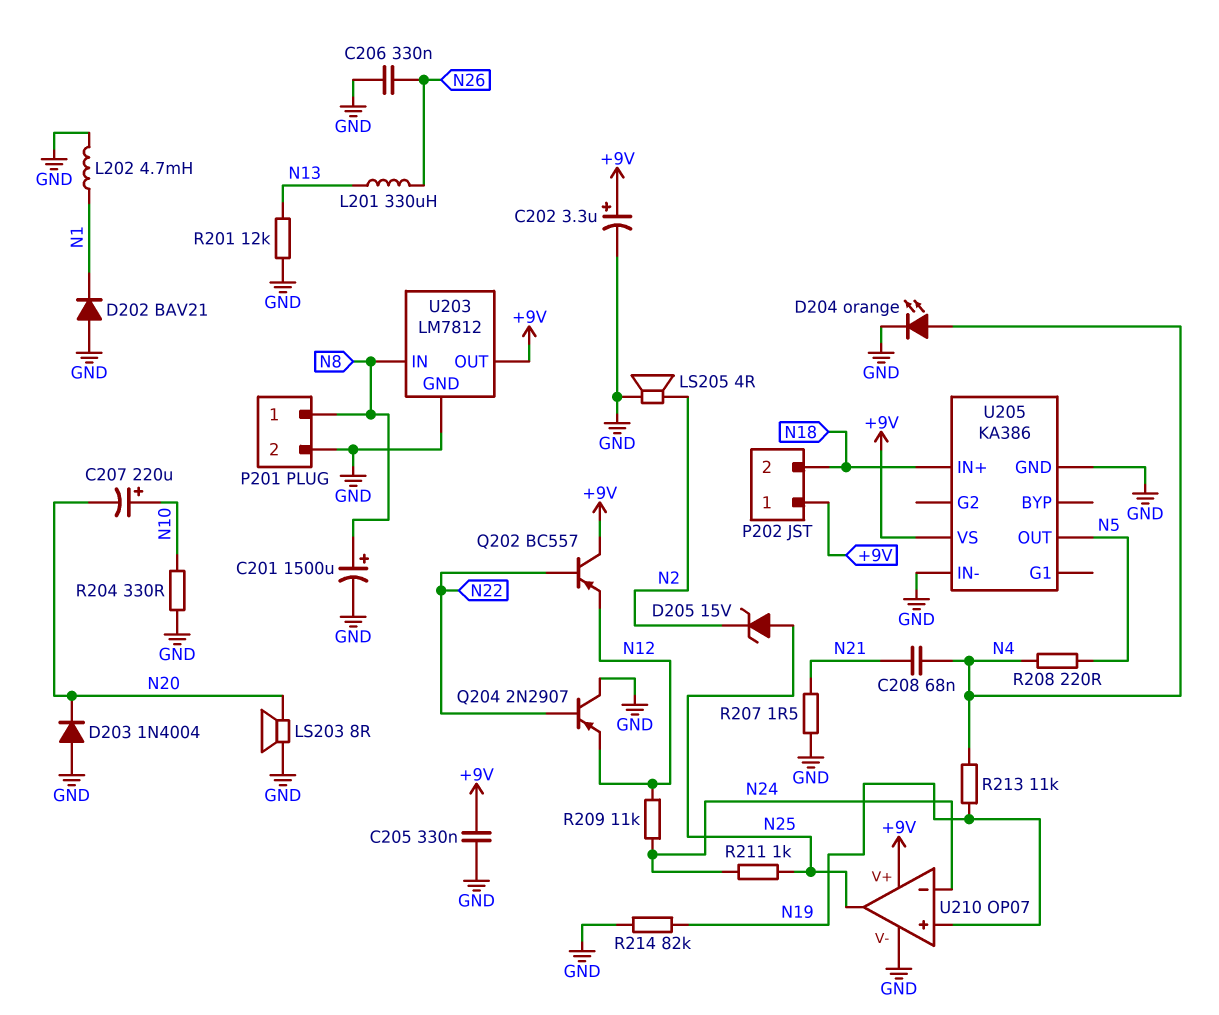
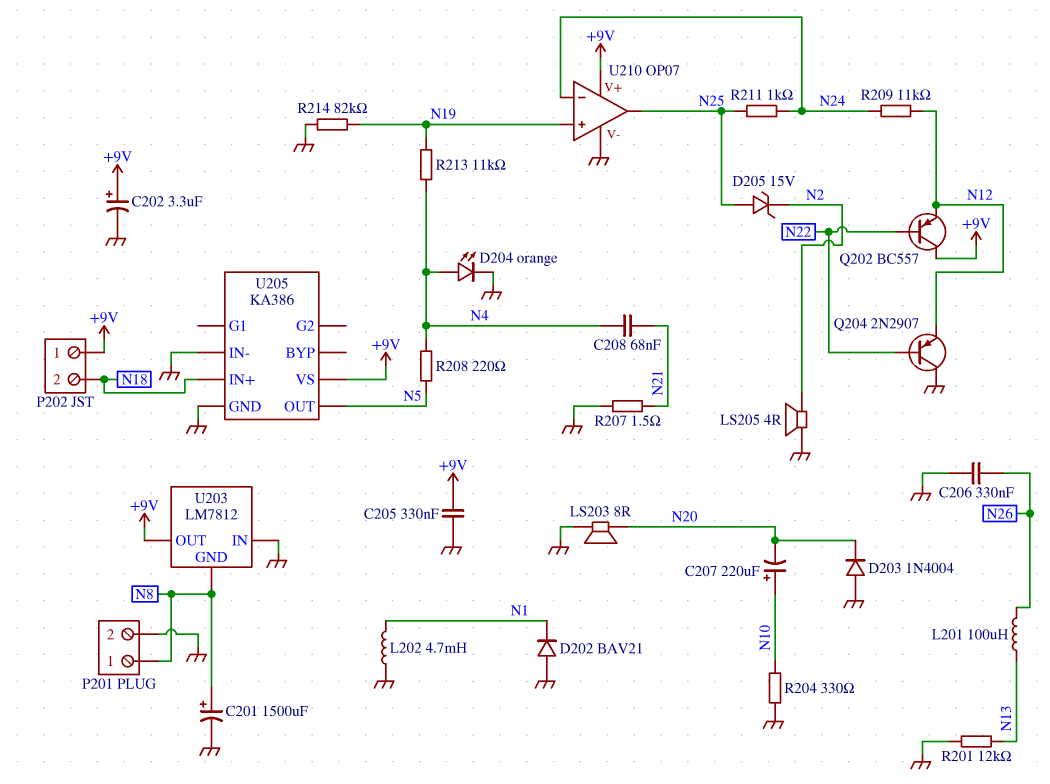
L201: 330uH (N13, N26) -> 100uH (N13, N26)
U203 pin GND: GND -> N8
U203 pin IN: N8 -> GND

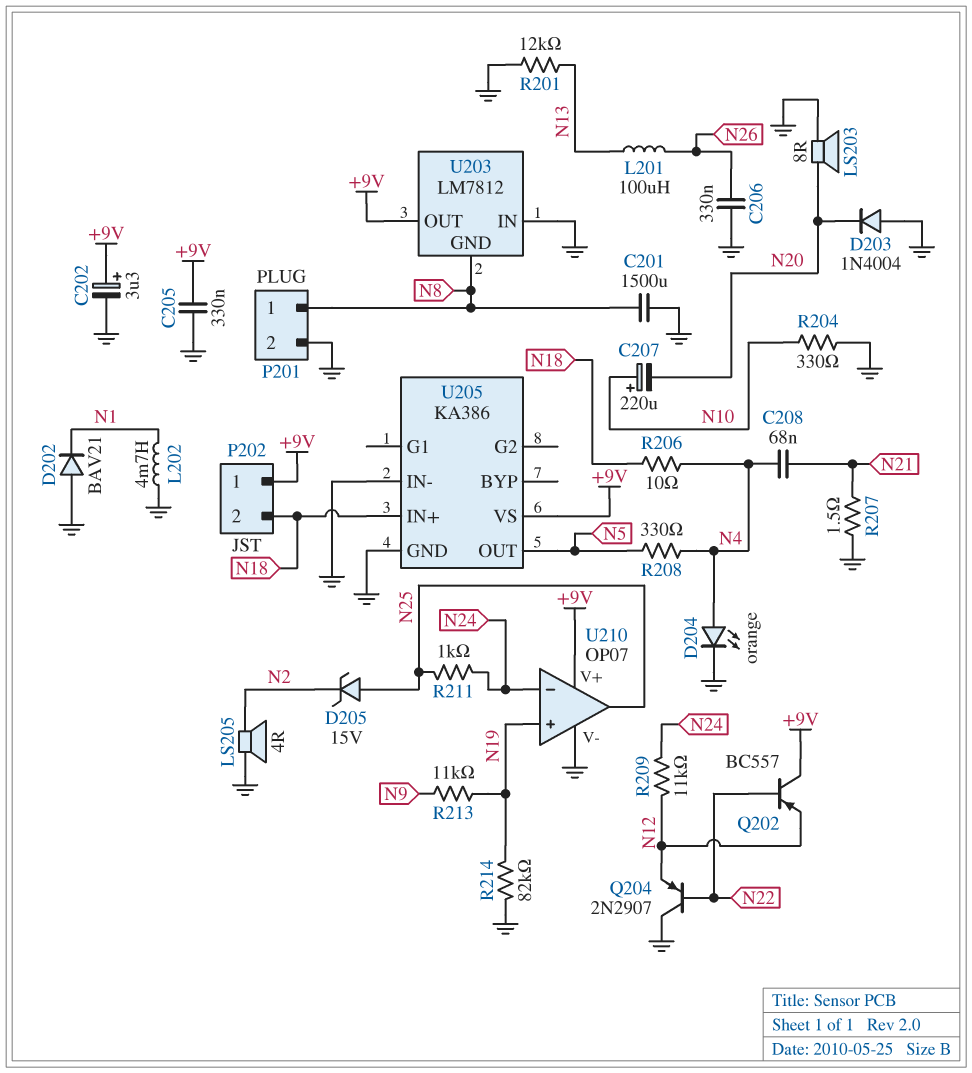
C201: 1500uF (plus N8, minus GND) -> 1500uF (GND, N8)
R206: none -> 10 (N4, N18)
R208: 220 (N4, N5) -> 330 (N4, N5)
R213: 11k (N4, N19) -> 11k (N9, N19)

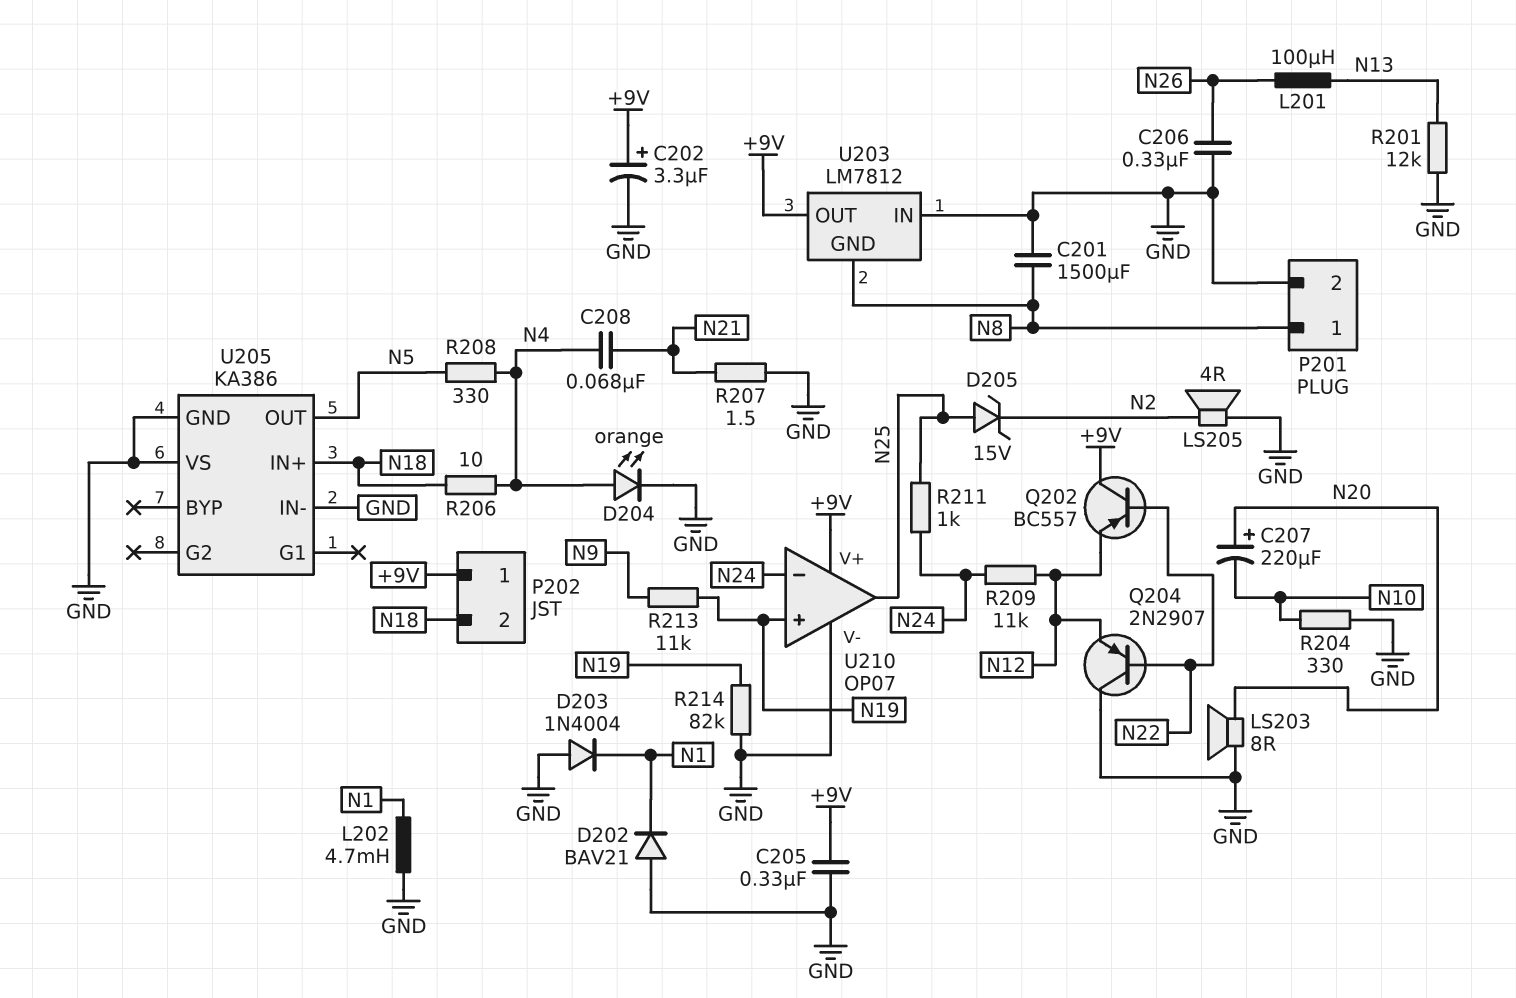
C207: 220uF (plus N10, minus N20) -> 220uF (plus N20, minus N10)
D203: diode 1N4004 (A GND, K N20) -> diode 1N4004 (A GND, K N1)
U205 pin VS: +9V -> GND

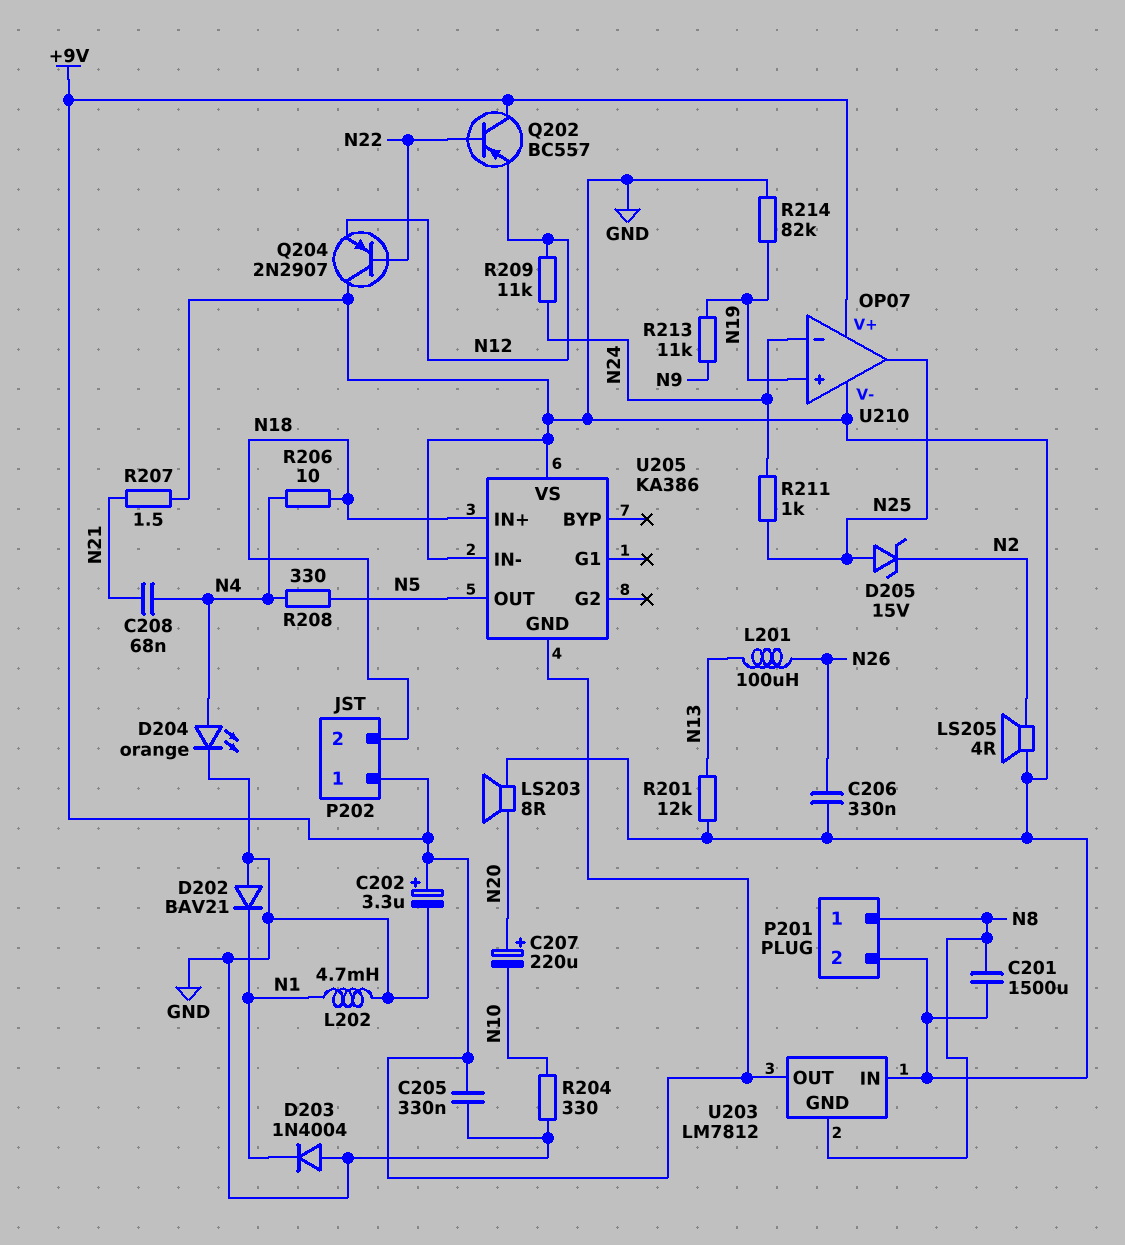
U205 pin GND: GND -> +9V

